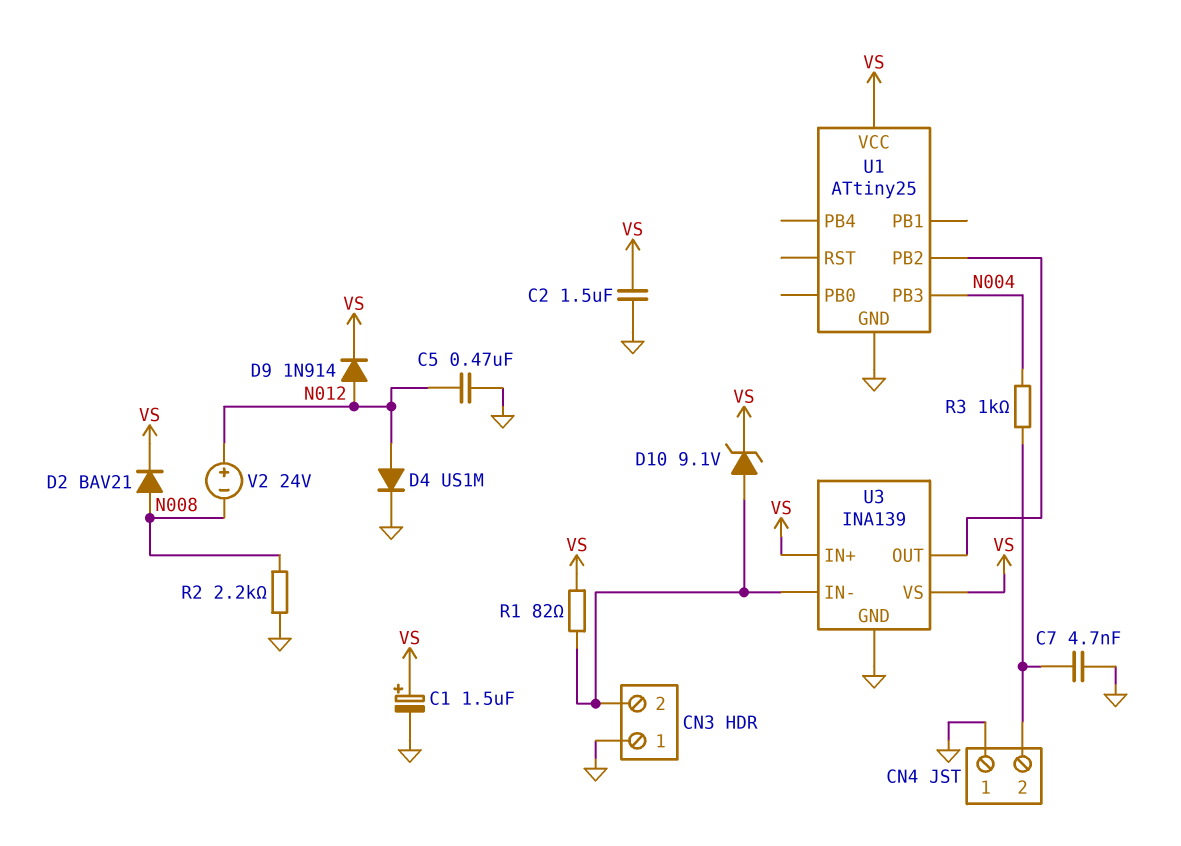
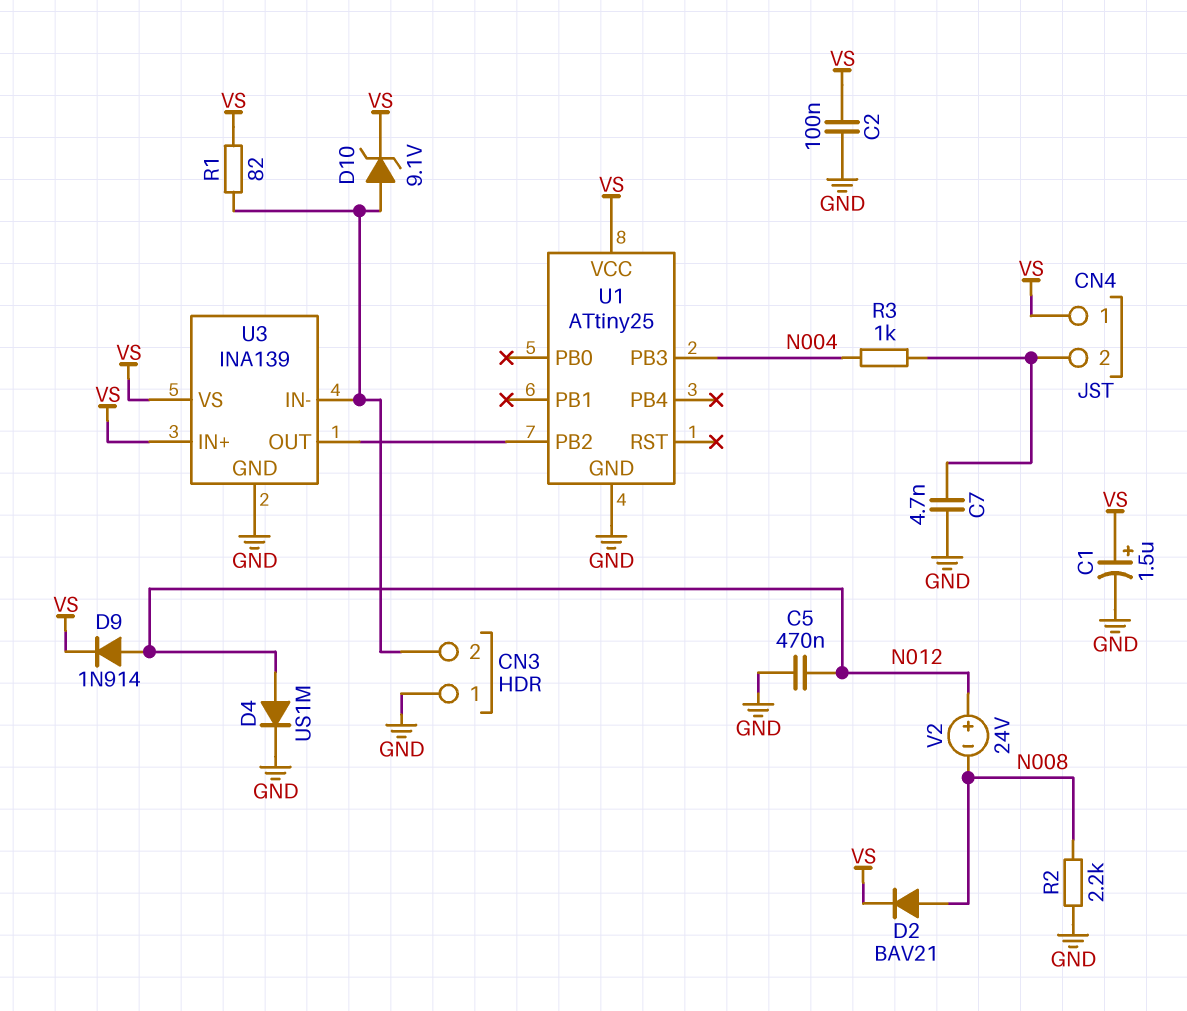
C2: 1.5uF (GND, VS) -> 100nF (GND, VS)
CN4 pin 1: GND -> VS

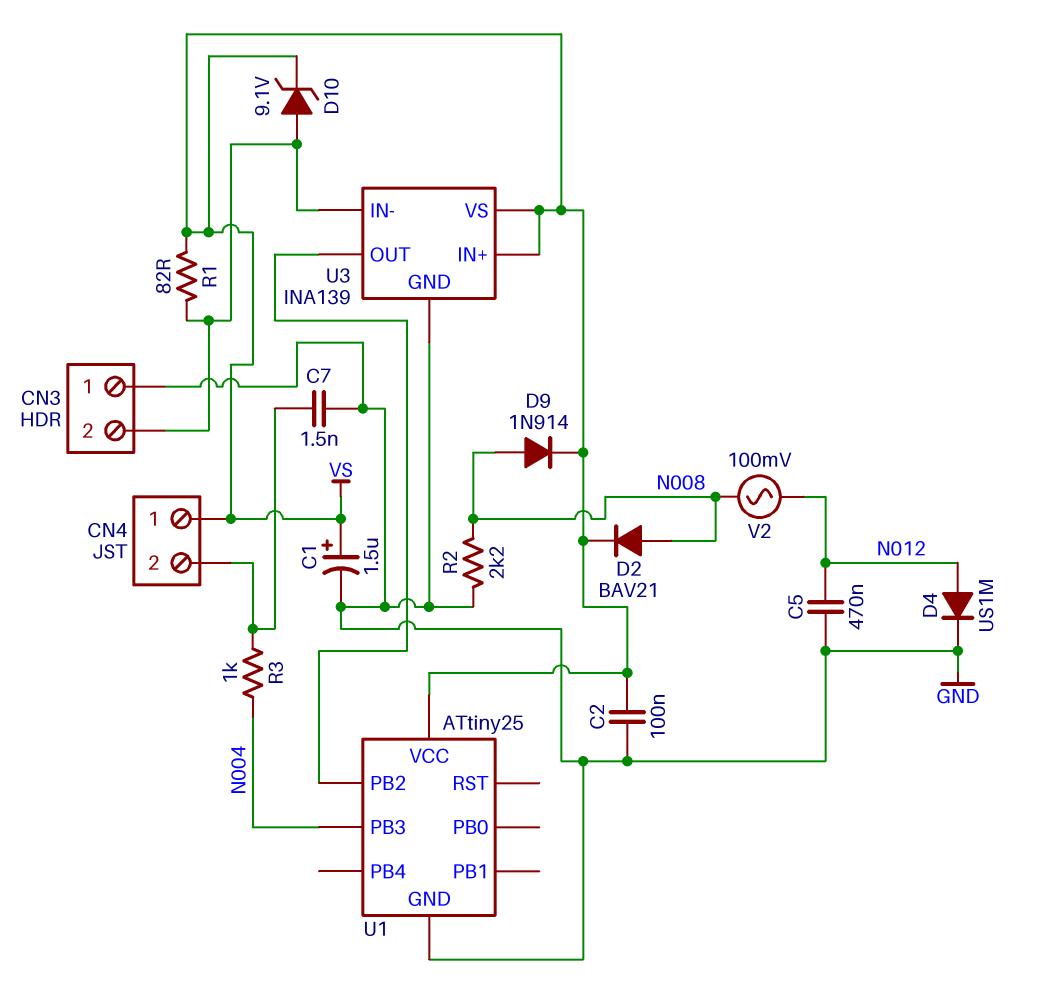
C7: 4.7nF (CN4/2, GND) -> 1.5nF (CN4/2, GND)
D9: diode 1N914 (A N012, K VS) -> diode 1N914 (A N008, K VS)
V2: 24V (plus N012, minus N008) -> AC 100mV (N008, N012)

